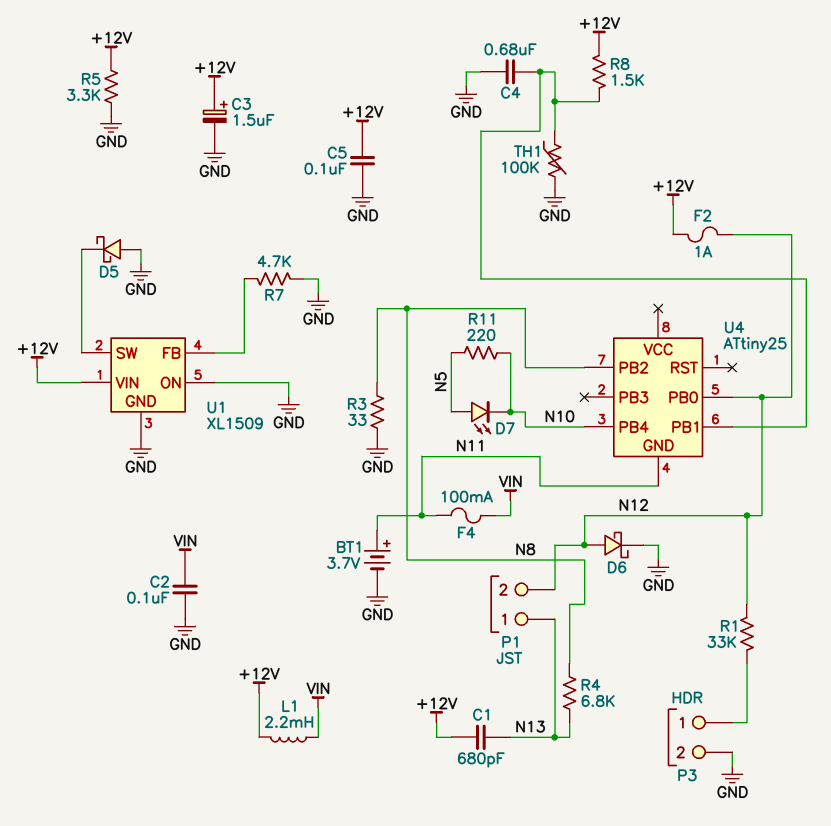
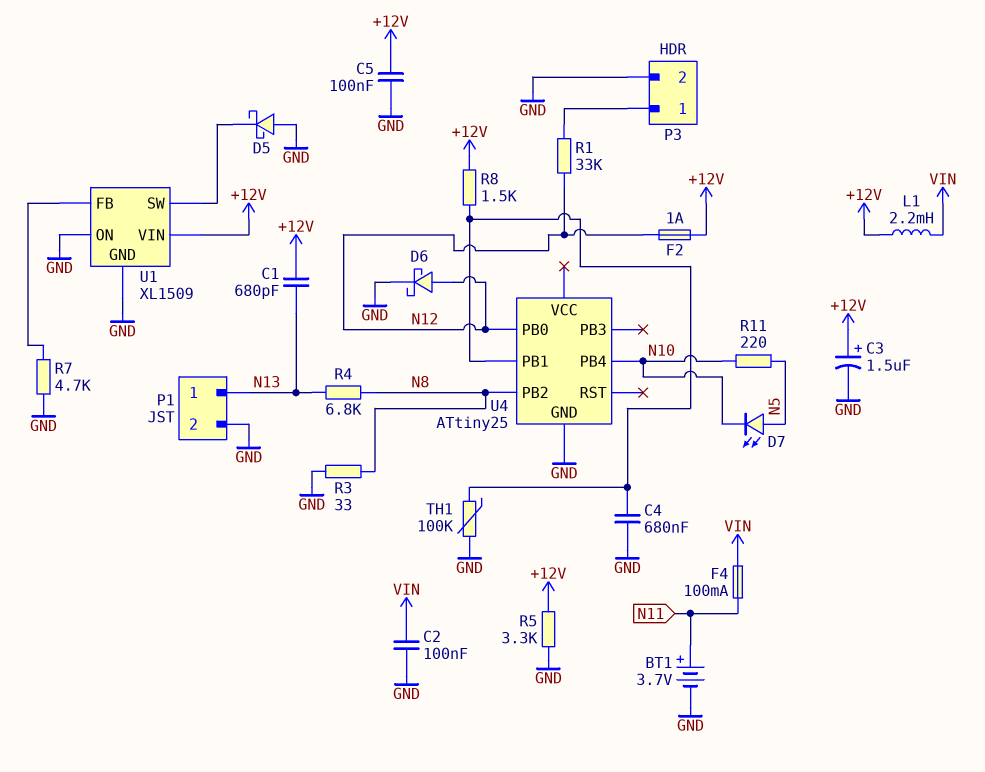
P1 pin 2: N12 -> GND
U4 pin GND: N11 -> GND

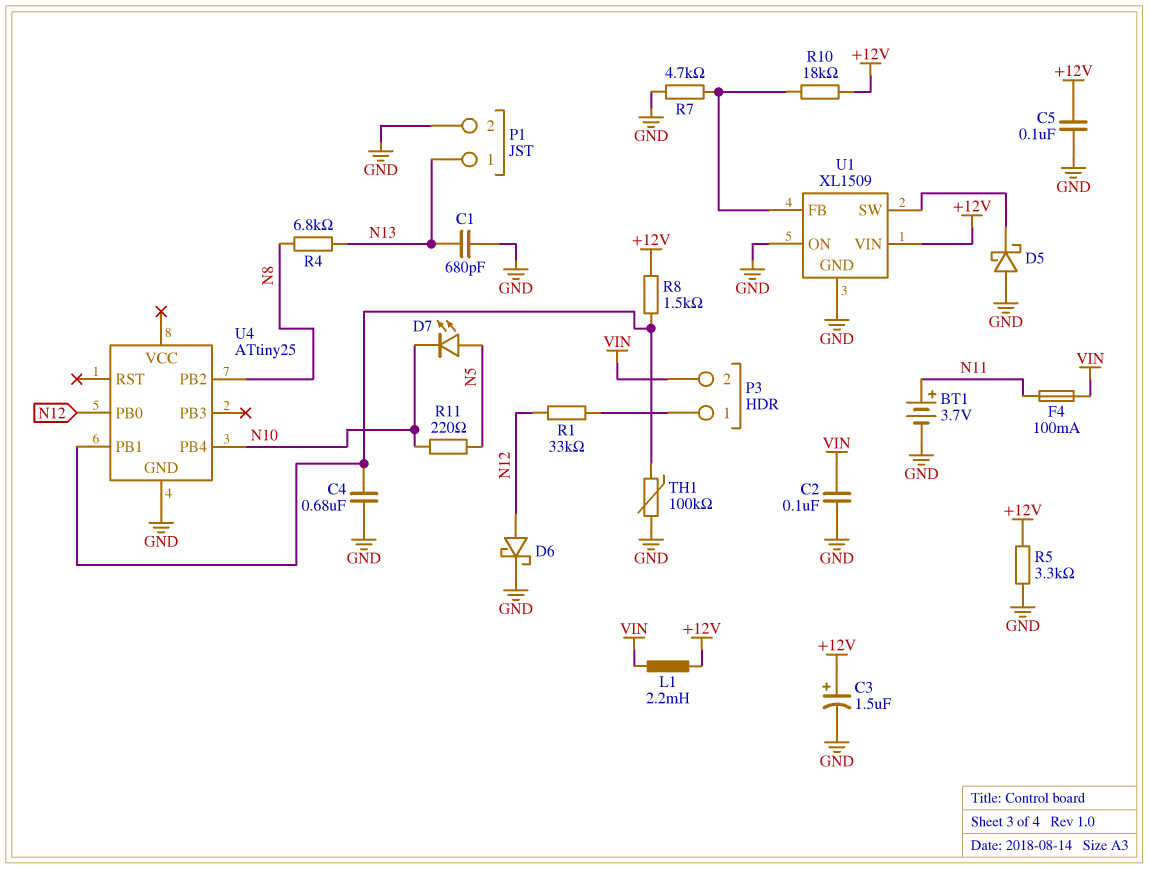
C1: 680pF (+12V, N13) -> 680pF (GND, N13)
F2: 1A (+12V, N12) -> none
P3 pin 2: GND -> VIN
R3: 33 (GND, N8) -> none
R10: none -> 18k (+12V, U1/FB)

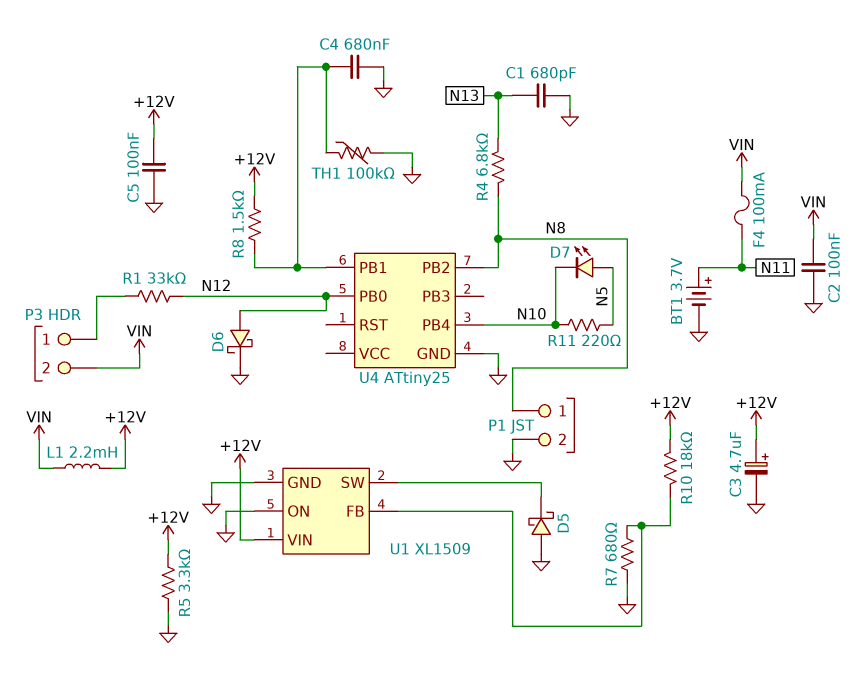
C3: 1.5uF (plus +12V, minus GND) -> 4.7uF (plus +12V, minus GND)
P1 pin 1: N13 -> N8
R7: 4.7k (GND, U1/FB) -> 680 (GND, U1/FB)

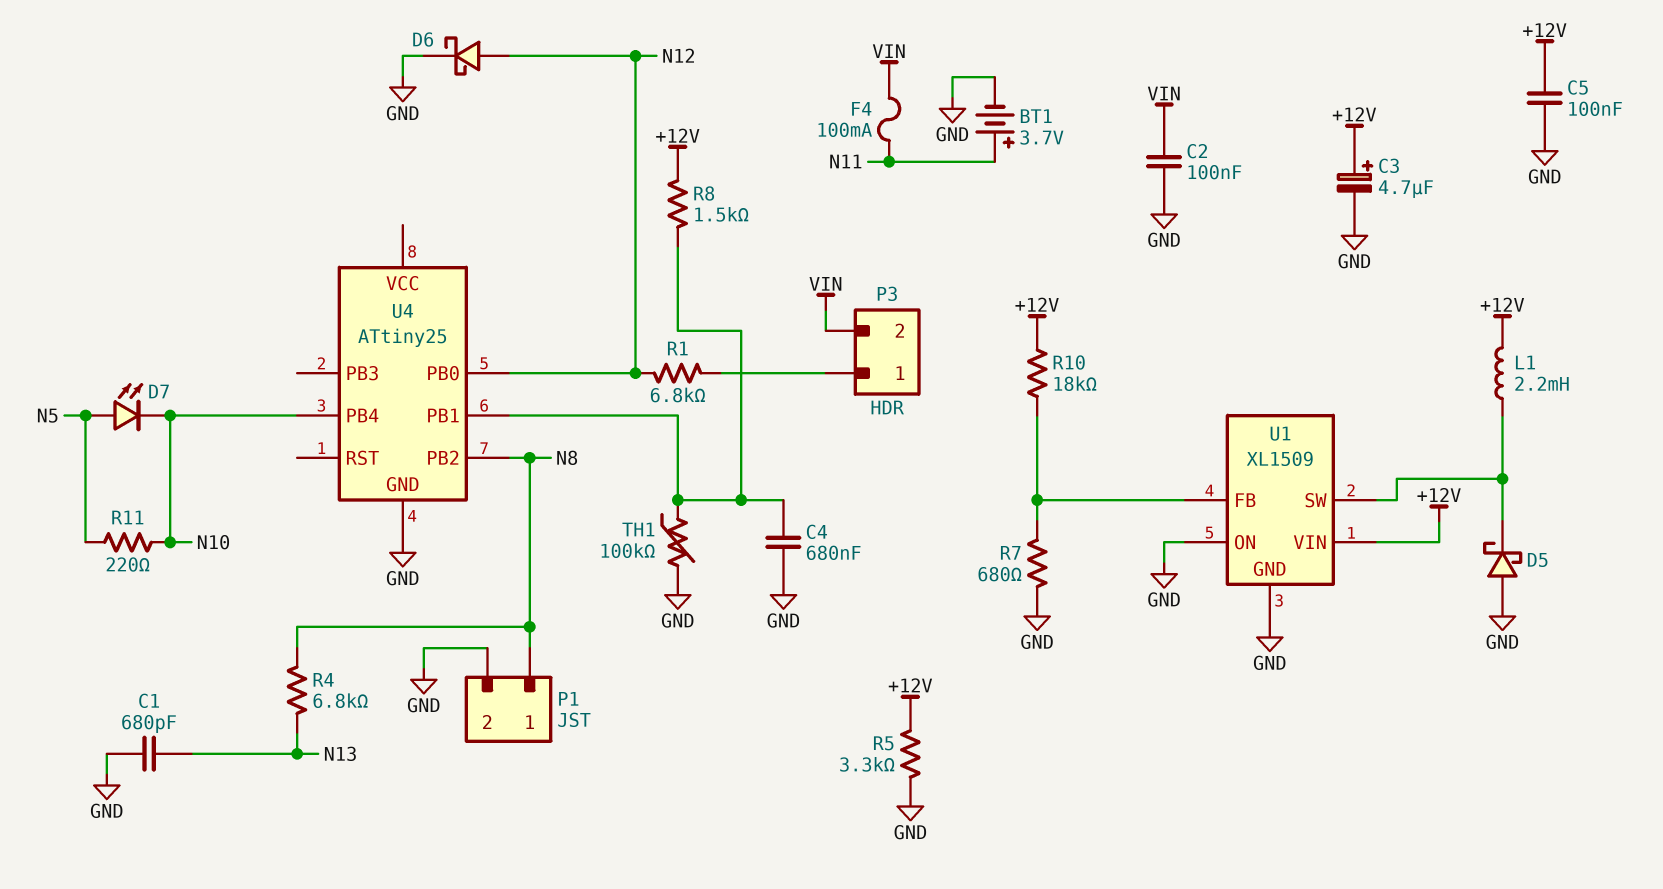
L1: 2.2mH (+12V, VIN) -> 2.2mH (+12V, U1/SW)
R1: 33k (N12, P3/1) -> 6.8k (N12, P3/1)

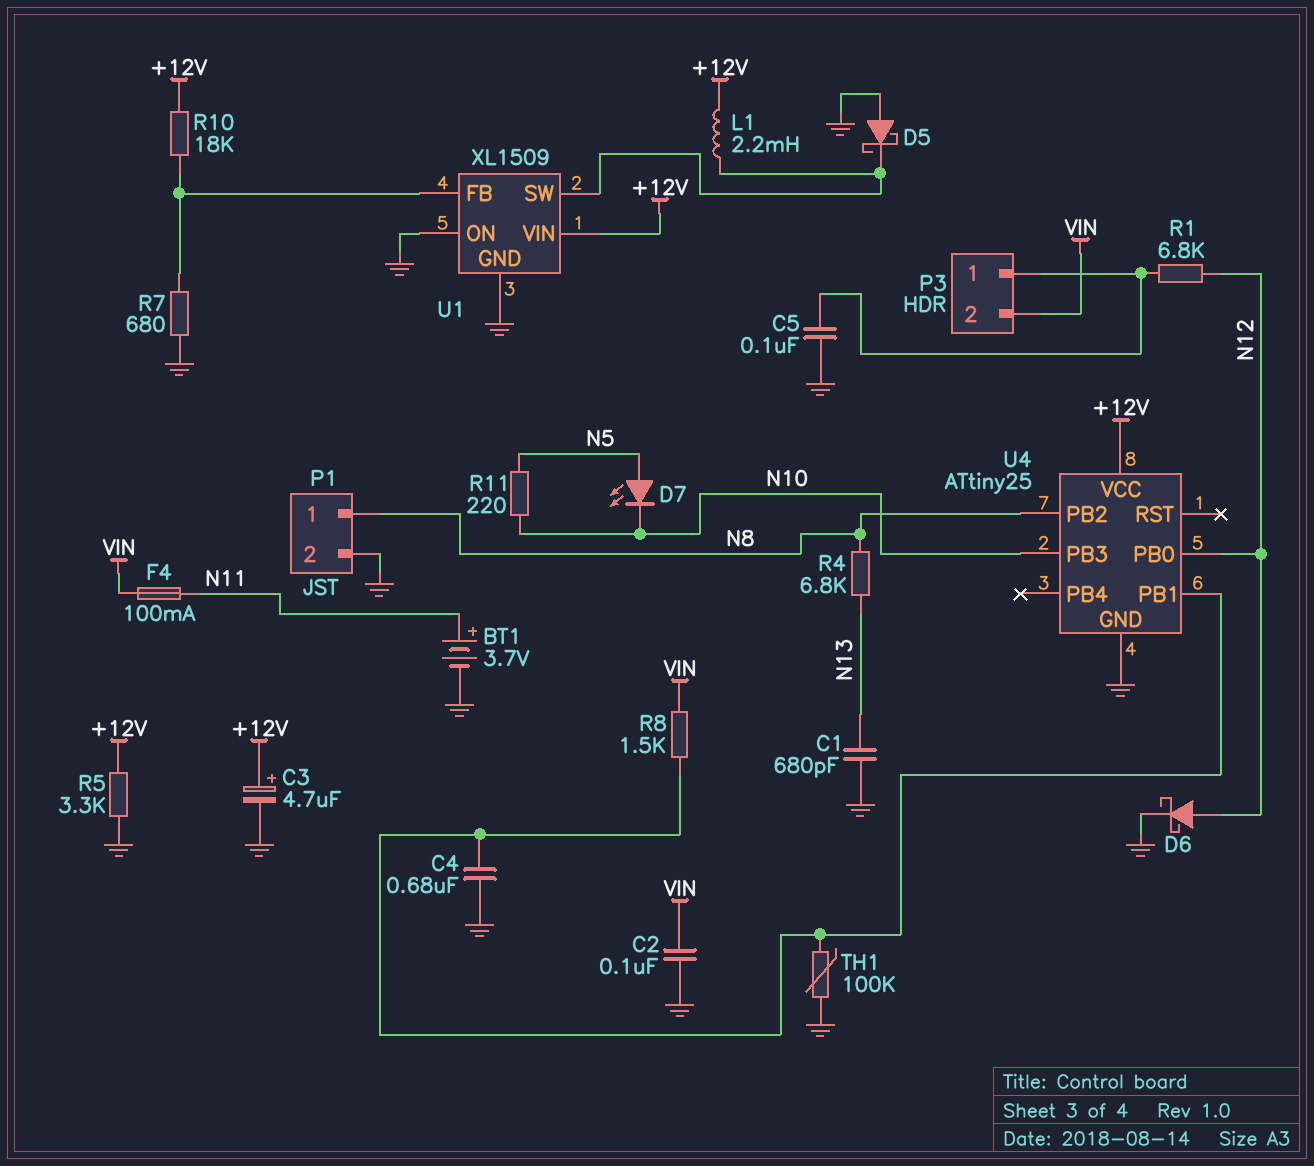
C5: 100nF (+12V, GND) -> 100nF (GND, P3/1)
R8: 1.5k (+12V, U4/PB1) -> 1.5k (U4/PB1, VIN)
U4 pin PB3: none -> N10
U4 pin PB4: N10 -> none
U4 pin VCC: none -> +12V

